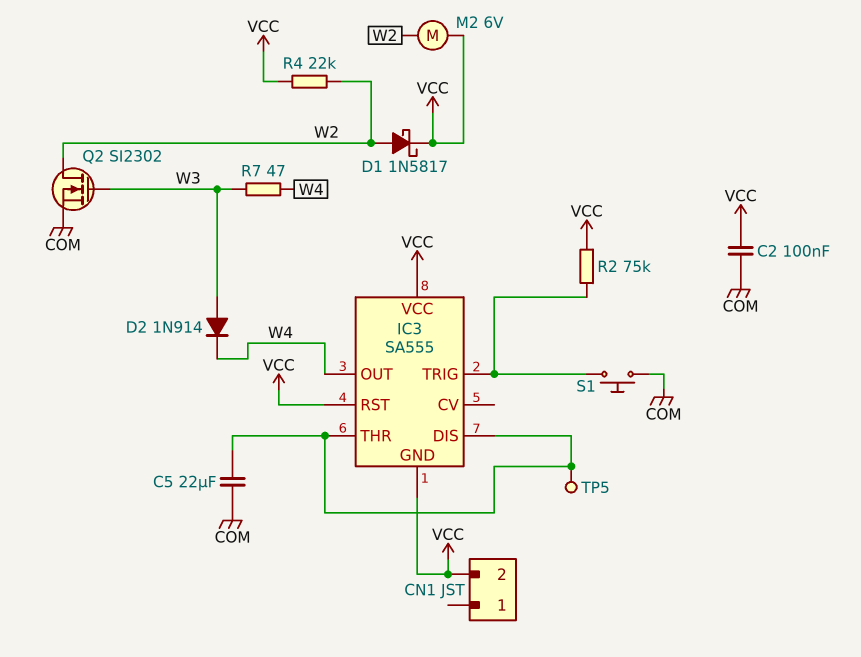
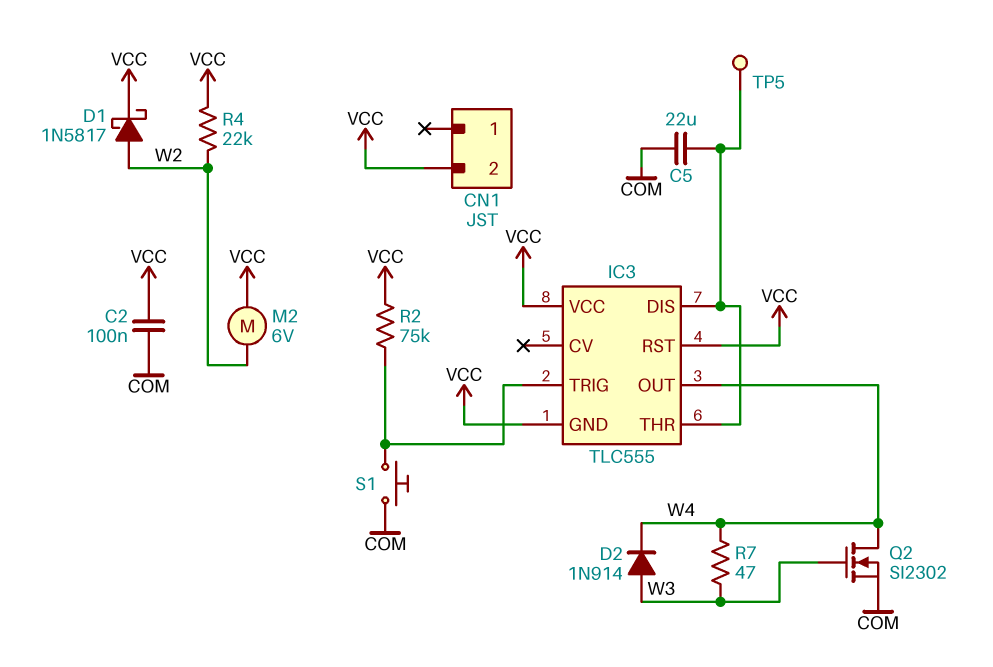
IC3: SA555 -> TLC555
Q2: NMOS SI2302 (G W3, D W2, S COM) -> NMOS SI2302 (G W3, D W4, S COM)

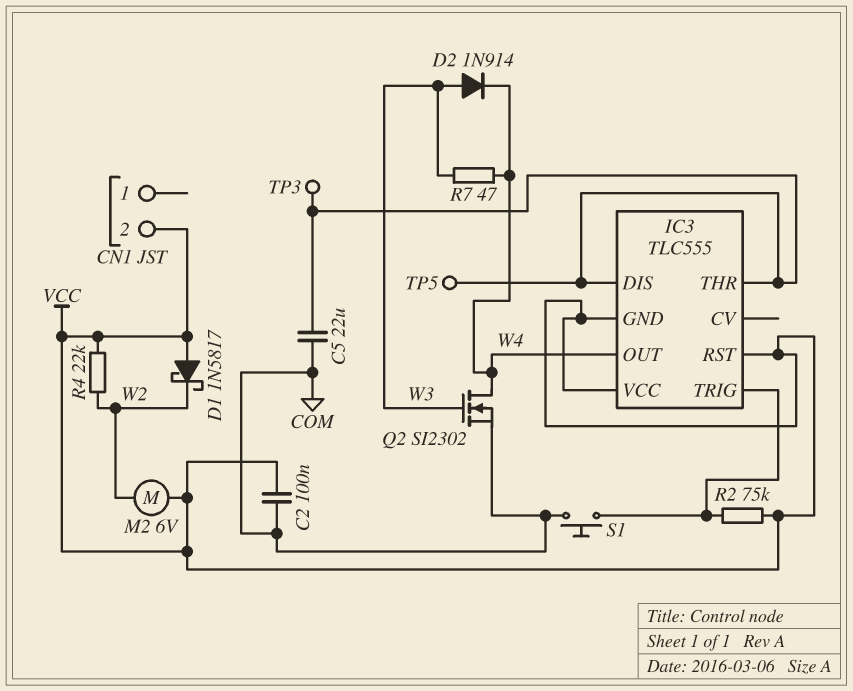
D1: schottky 1N5817 (A W2, K VCC) -> schottky 1N5817 (A VCC, K W2)
TP3: none -> test point (IC3/DIS)

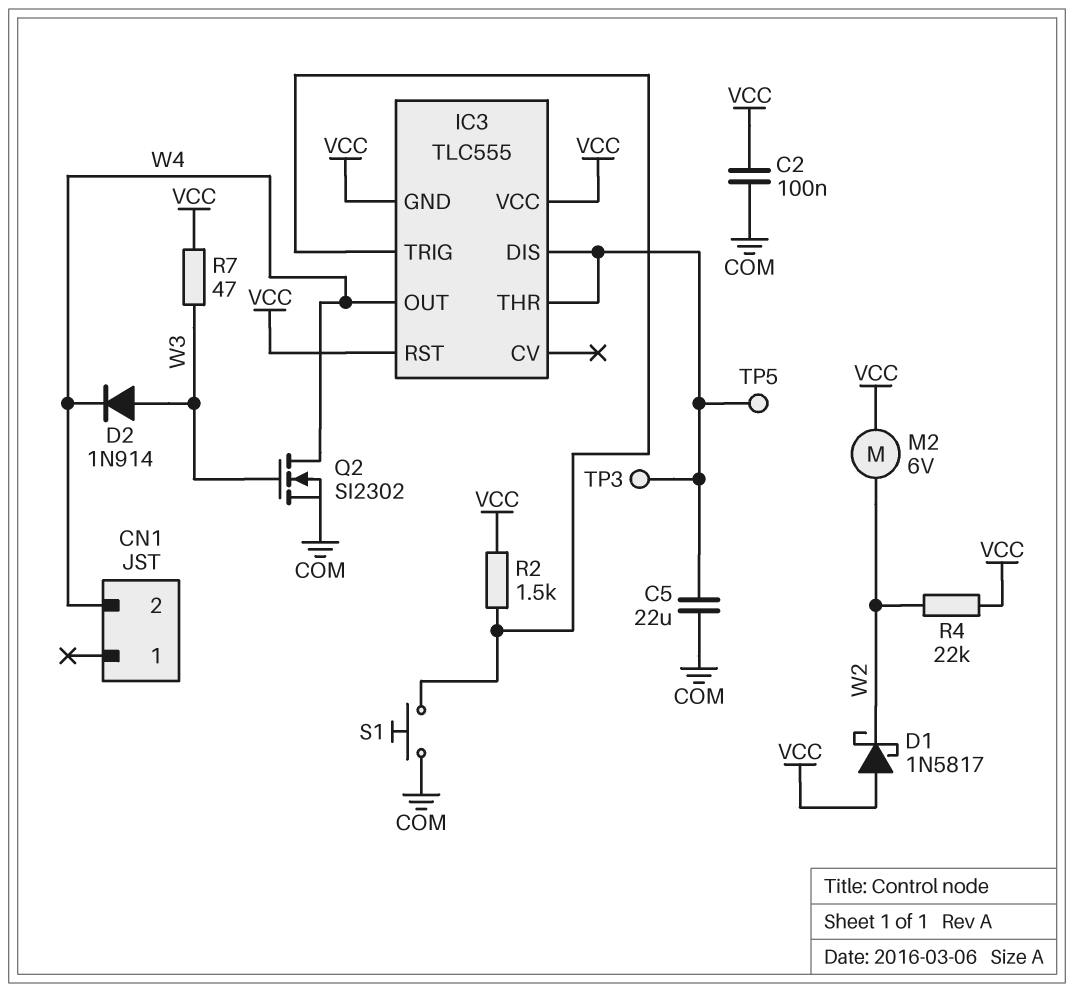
CN1 pin 2: VCC -> W4
R2: 75k (IC3/TRIG, VCC) -> 1.5k (IC3/TRIG, VCC)
R7: 47 (W3, W4) -> 47 (VCC, W3)

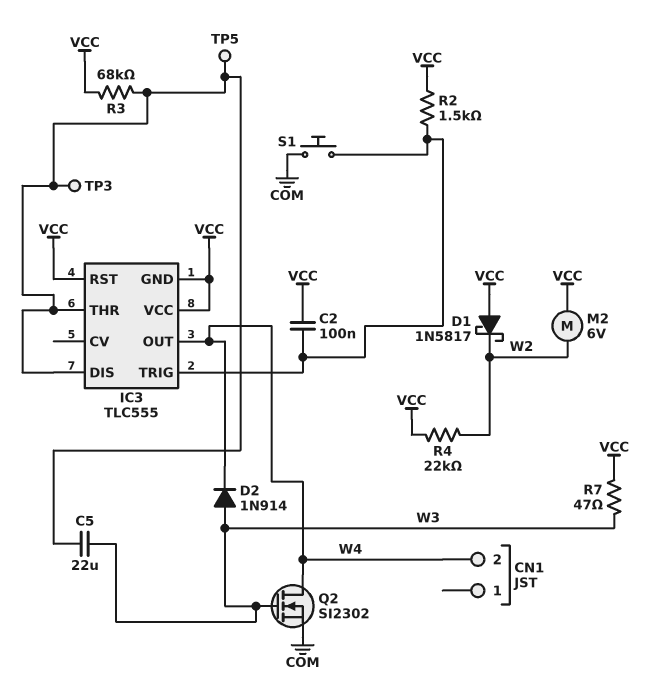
C2: 100nF (COM, VCC) -> 100nF (IC3/TRIG, VCC)
C5: 22uF (COM, IC3/DIS) -> 22uF (IC3/DIS, W3)
R3: none -> 68k (IC3/DIS, VCC)

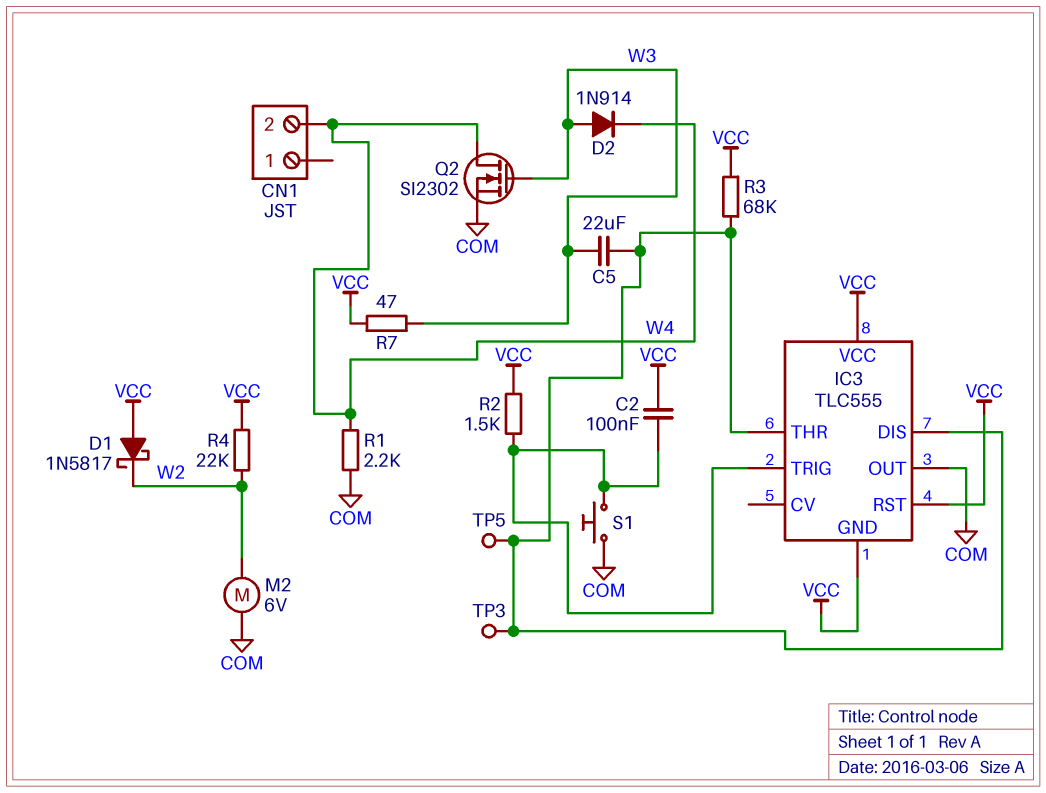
IC3 pin OUT: W4 -> COM
M2: motor 6V (VCC, W2) -> motor 6V (COM, W2)
R1: none -> 2.2k (COM, W4)

